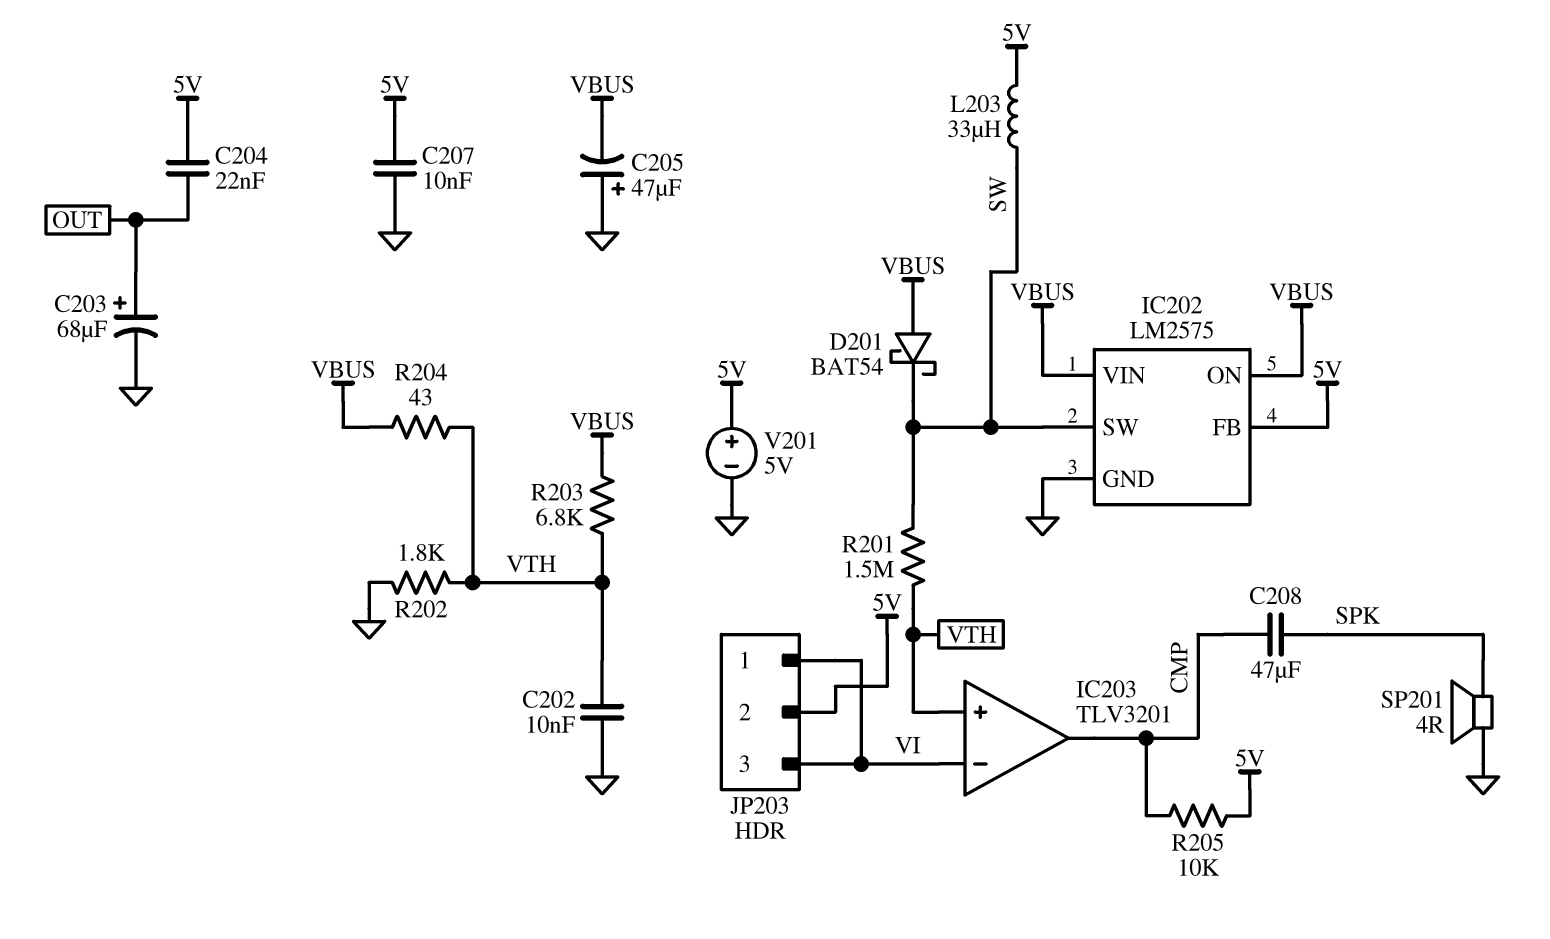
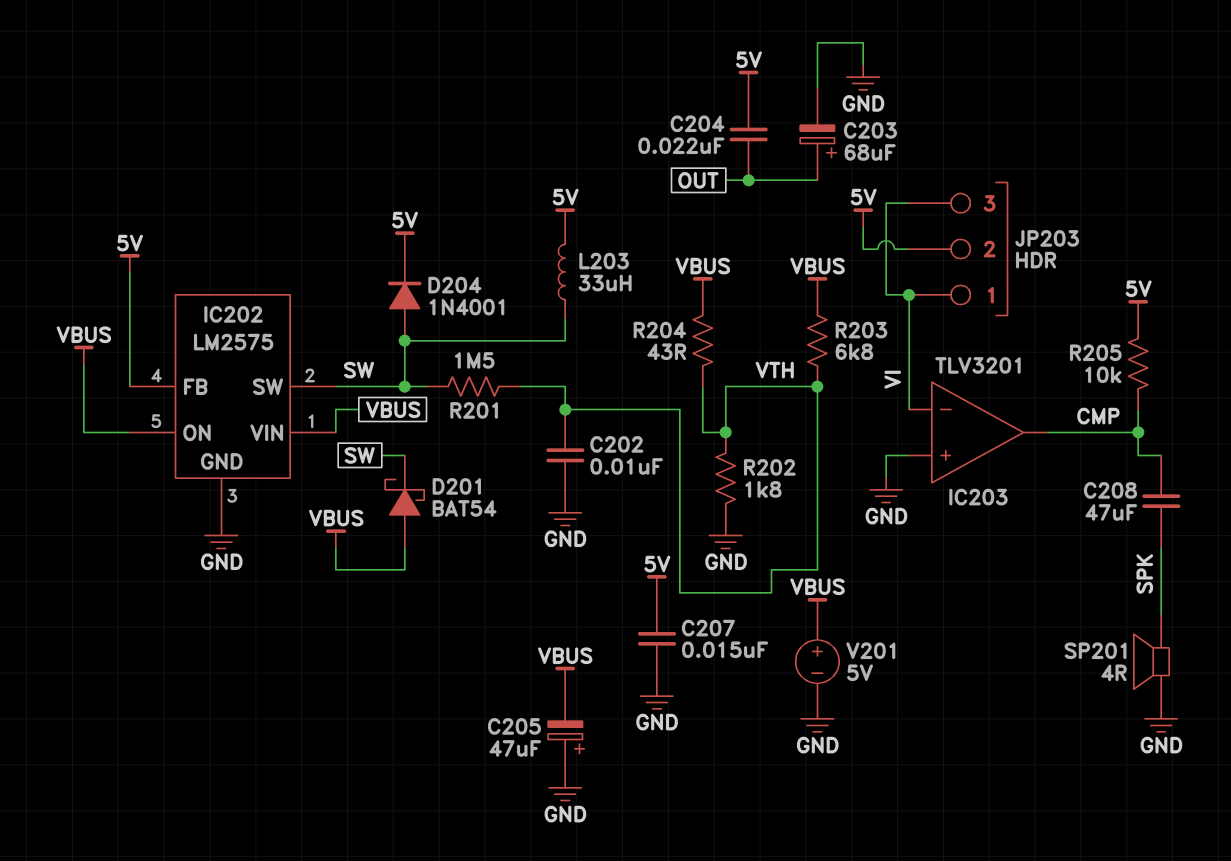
C207: 10nF (5V, GND) -> 15nF (5V, GND)
D204: none -> diode 1N4001 (A SW, K 5V)
IC203 pin in+: VTH -> GND
V201: 5V (plus 5V, minus GND) -> 5V (plus VBUS, minus GND)

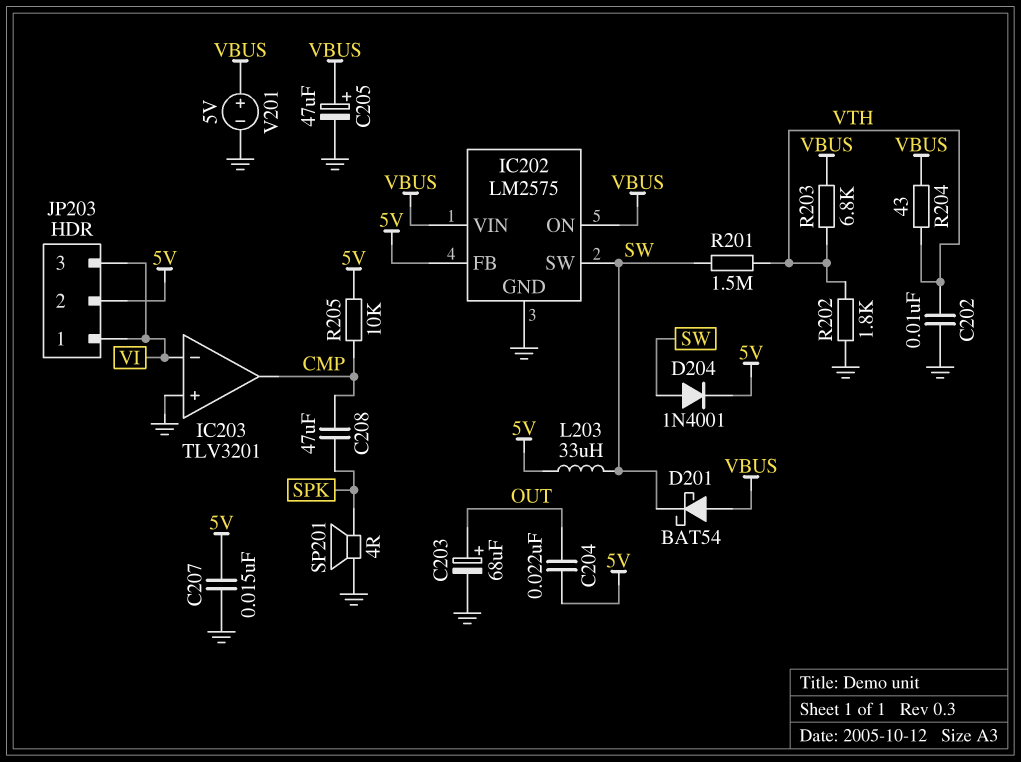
C205: 47uF (plus GND, minus VBUS) -> 47uF (plus VBUS, minus GND)

